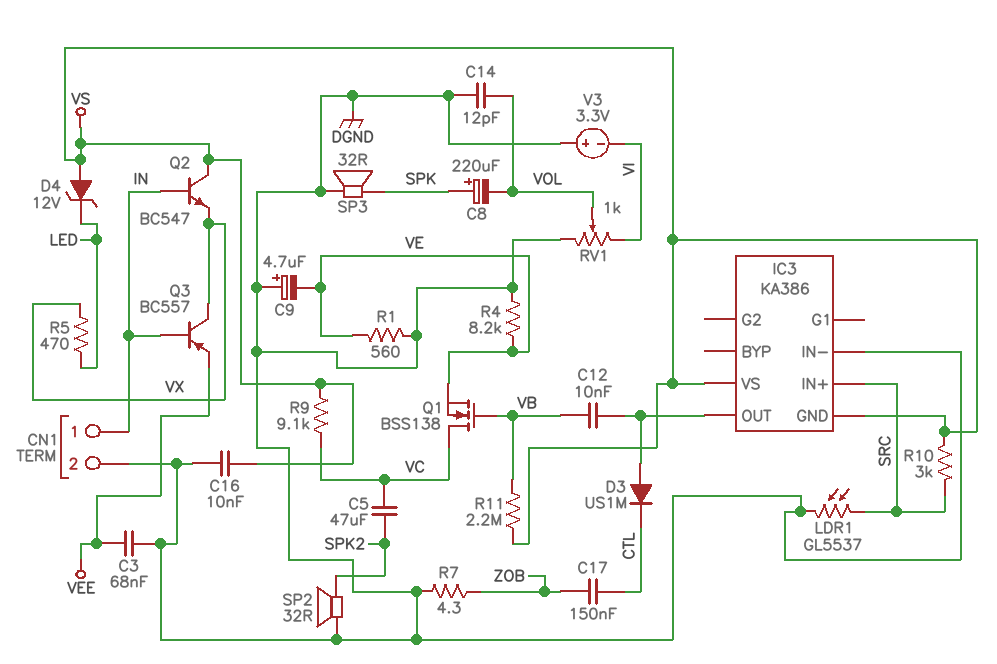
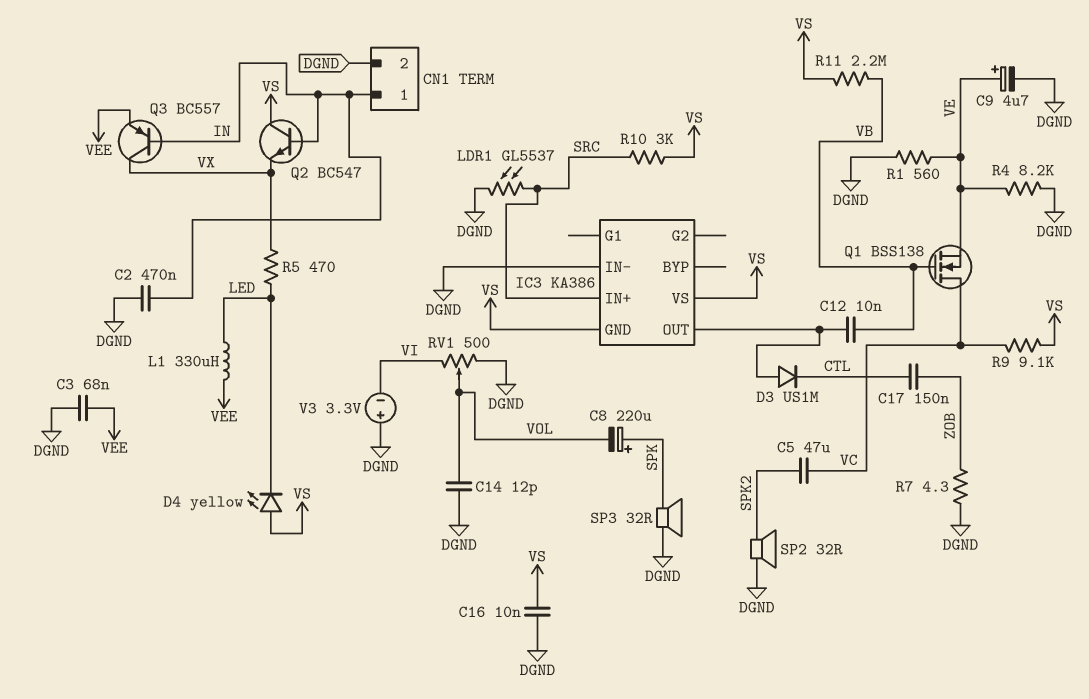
C2: none -> 470nF (DGND, IN)
C9: 4.7uF (plus DGND, minus VE) -> 4.7uF (plus VE, minus DGND)
D4: zener 12V (A VS, K LED) -> LED yellow (A VS, K LED)
L1: none -> 330uH (LED, VEE)
RV1: 1k (DGND, VI, wiper VOL) -> 500 (DGND, VI, wiper VOL)

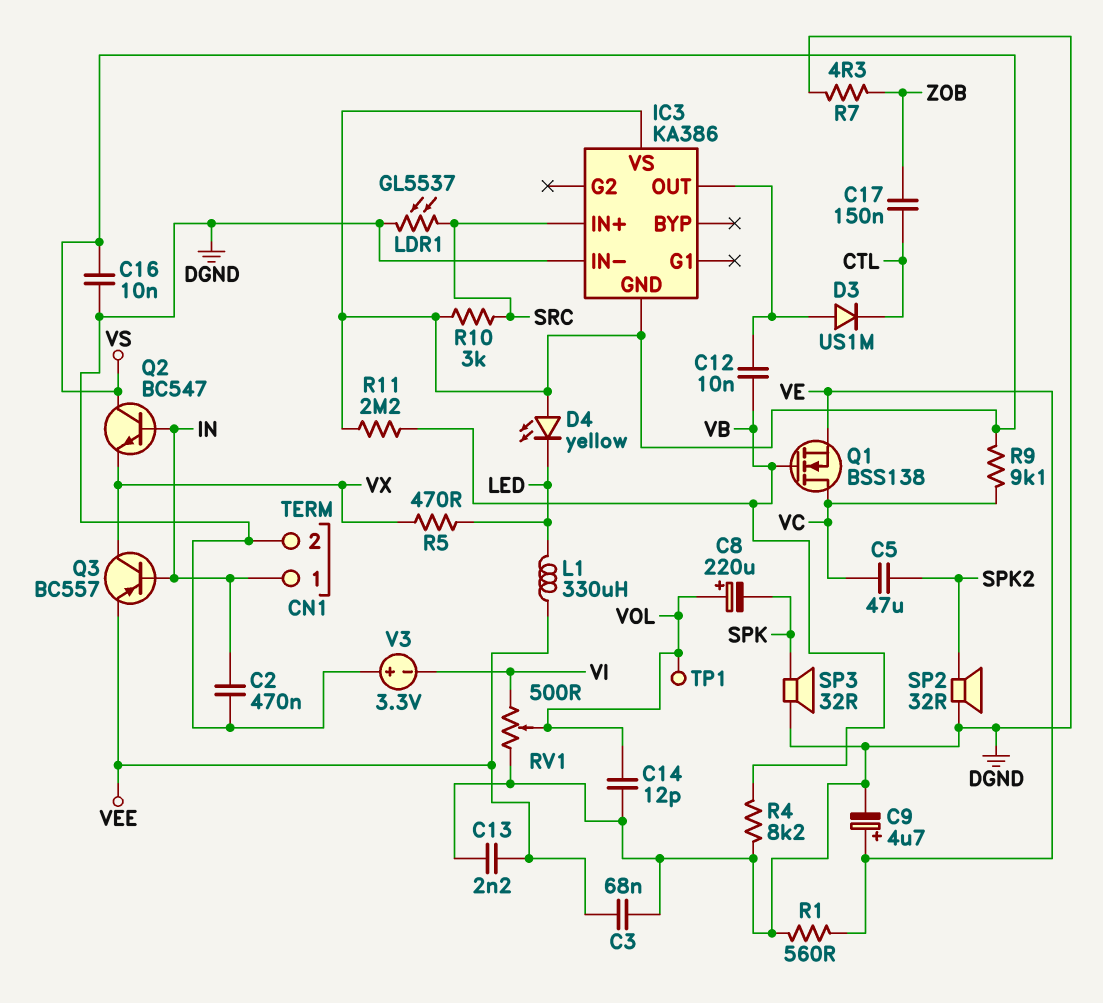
C8: 220uF (plus SPK, minus VOL) -> 220uF (plus VOL, minus SPK)
C13: none -> 2.2nF (DGND, VEE)
R4: 8.2k (DGND, VE) -> 8.2k (DGND, VB)
TP1: none -> test point (VOL)

